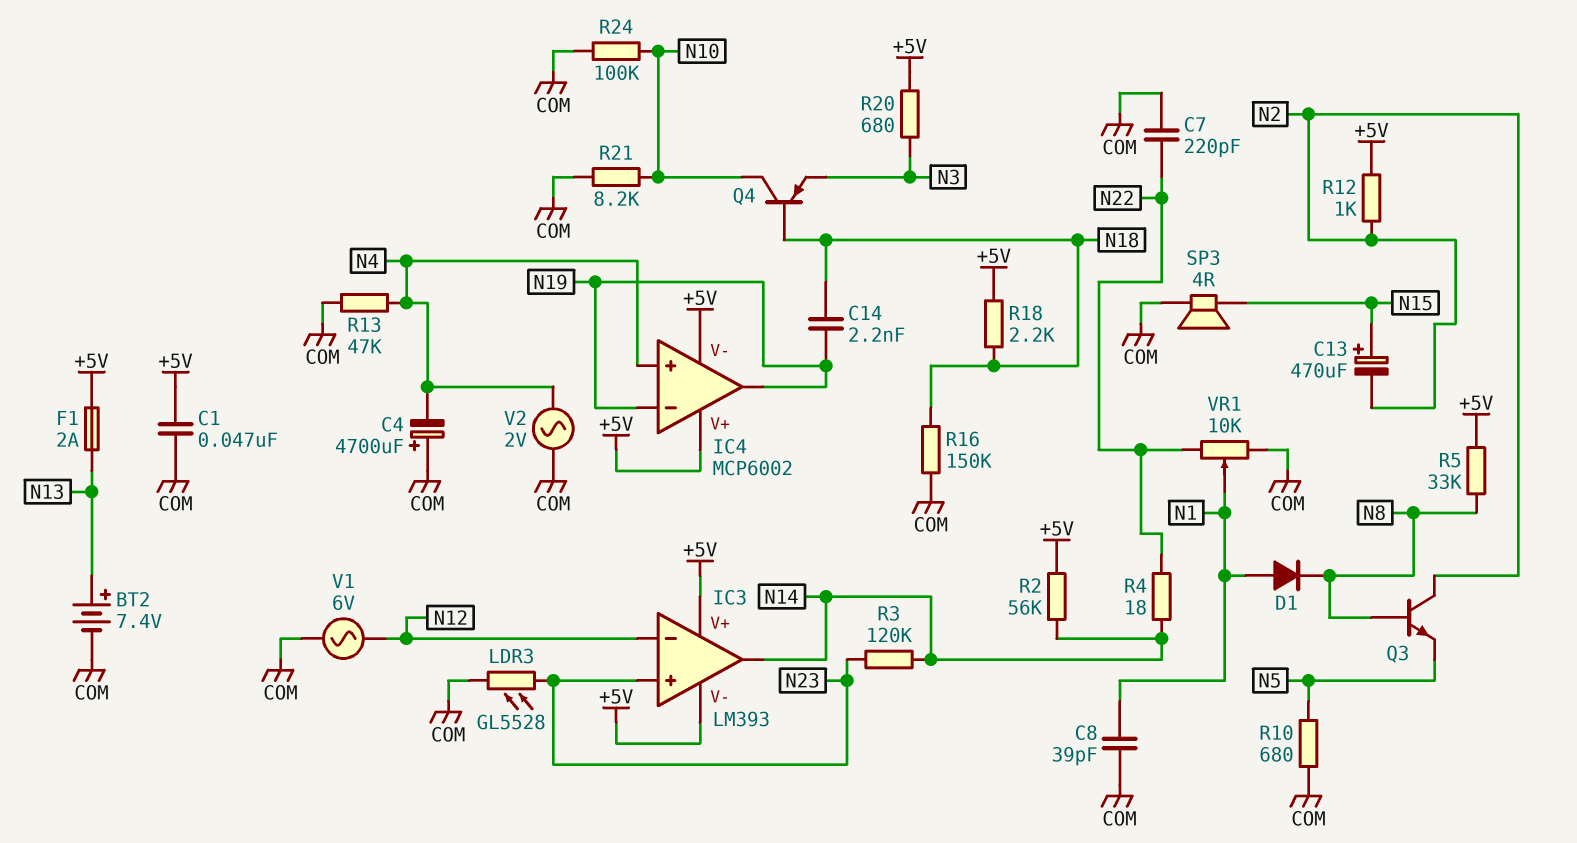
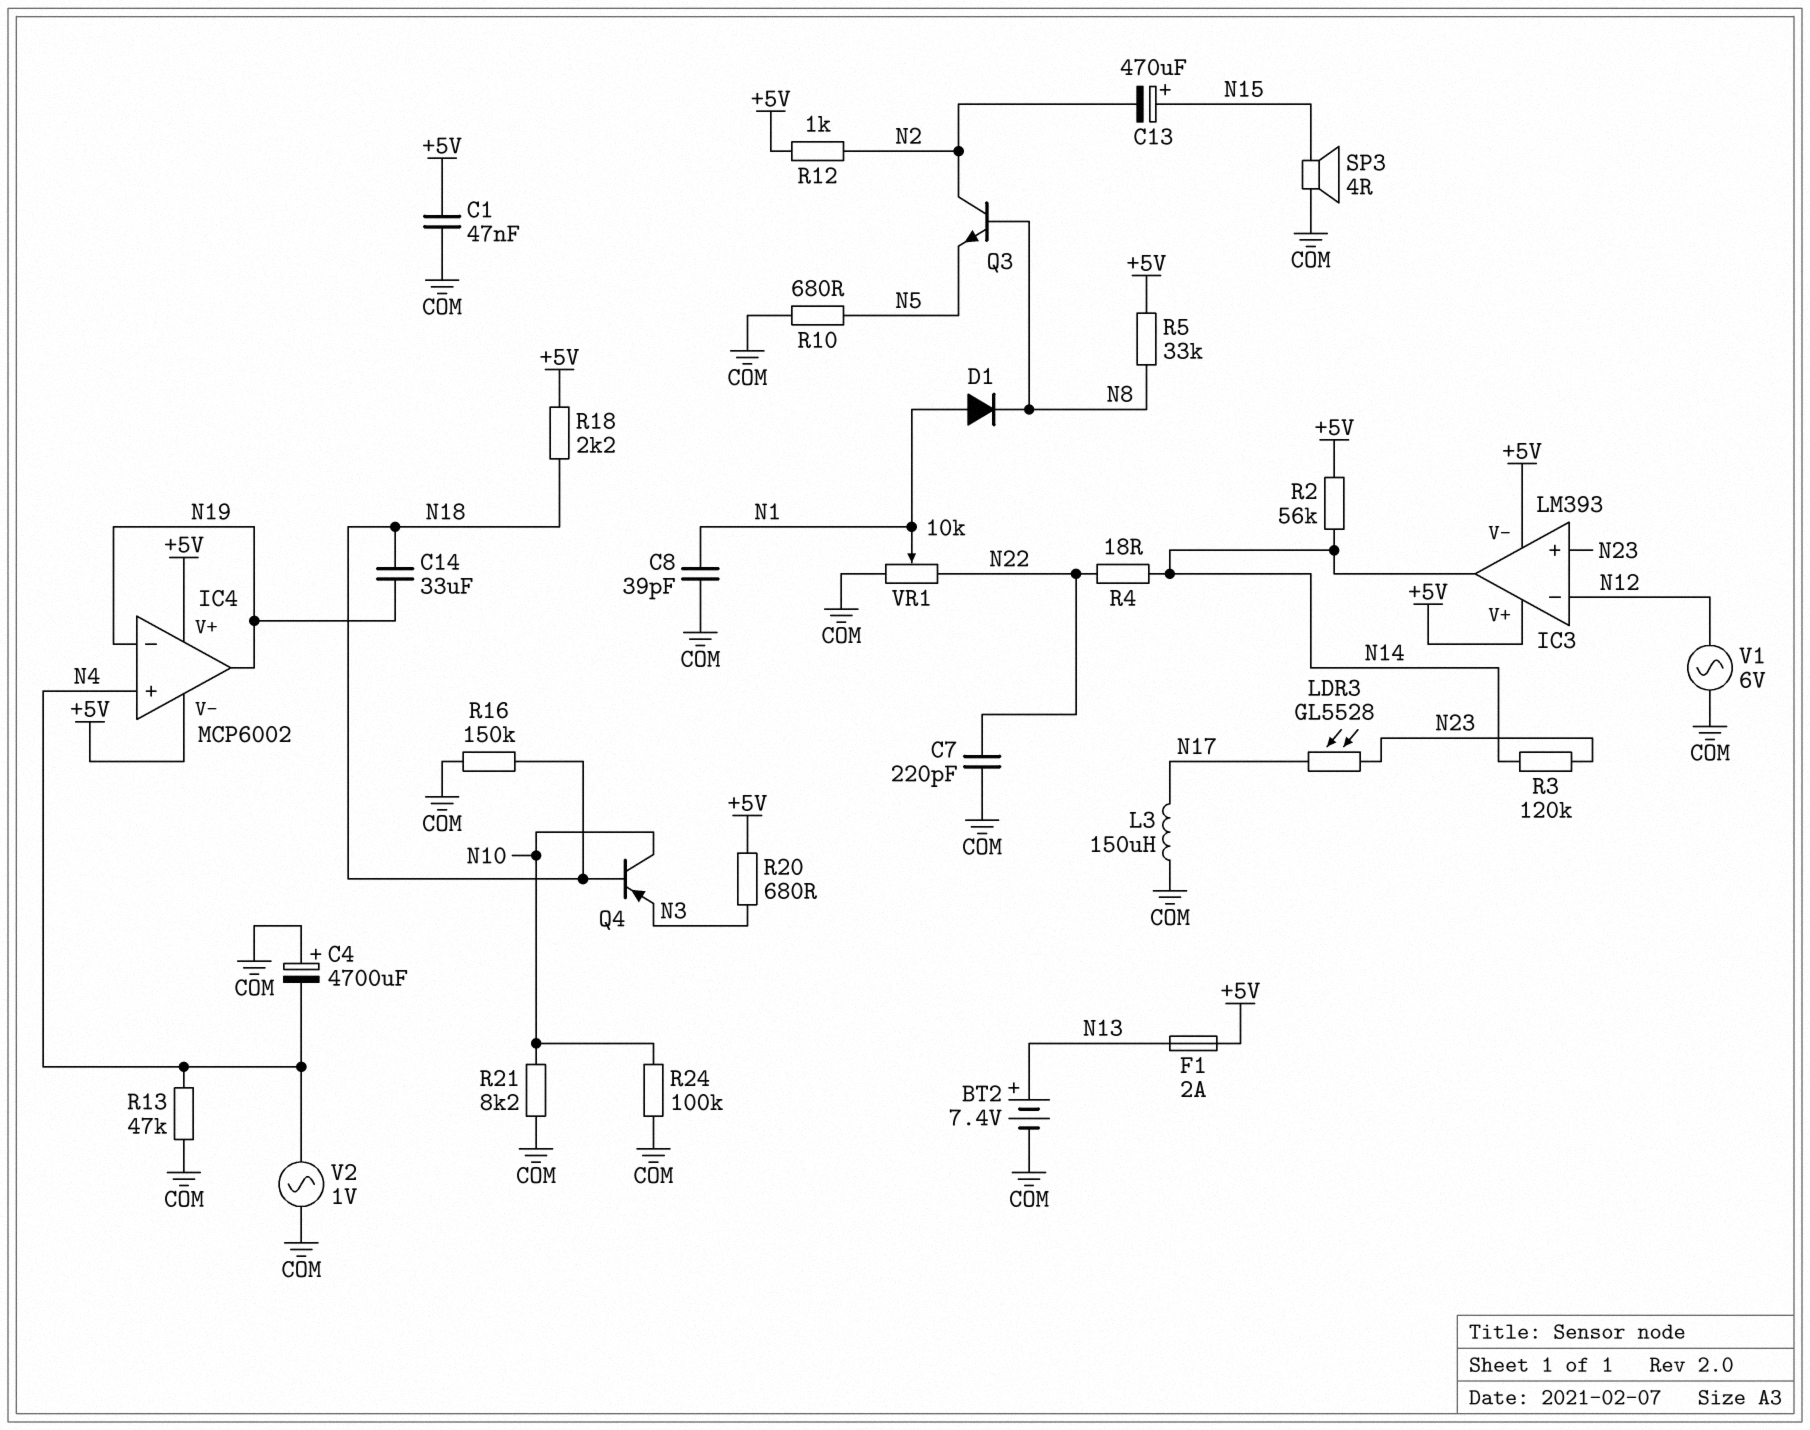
C14: 2.2nF (N18, N19) -> 33uF (N18, N19)
L3: none -> 150uH (COM, N17)
LDR3: GL5528 (COM, N23) -> GL5528 (N17, N23)
V2: AC 2V (COM, N4) -> AC 1V (COM, N4)

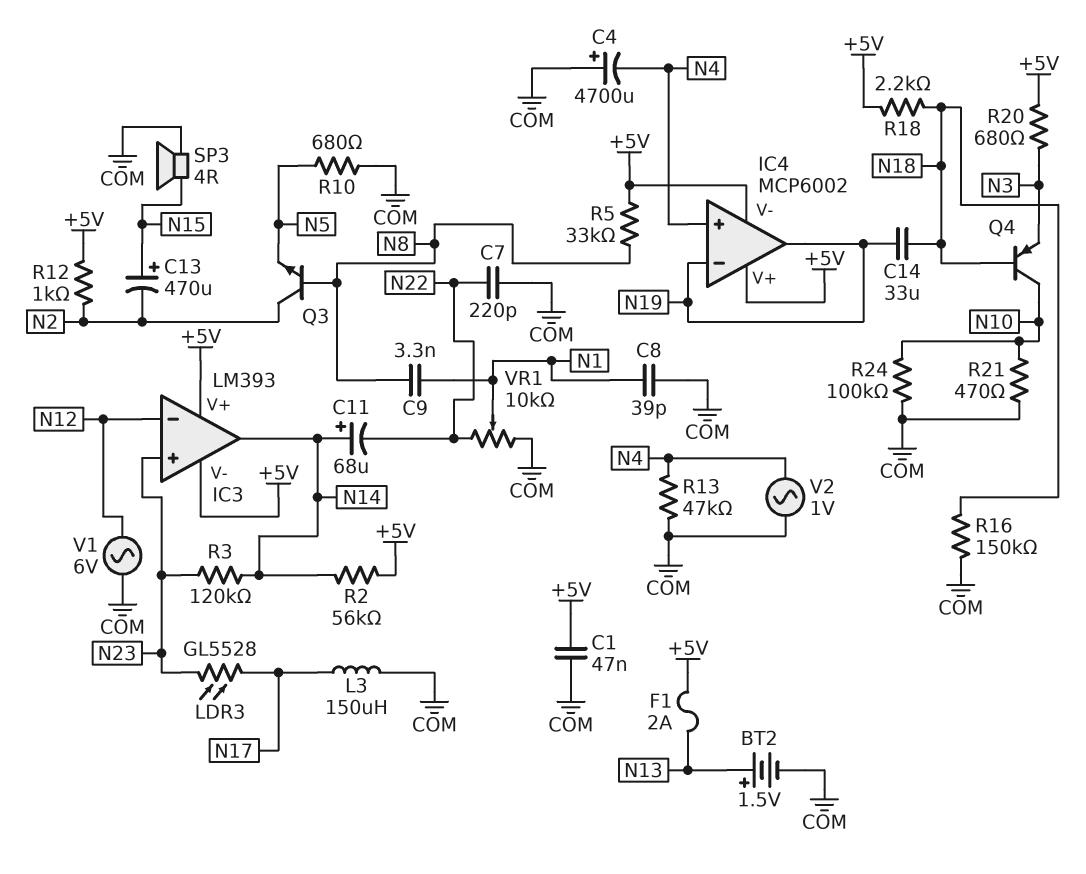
BT2: 7.4V (plus N13, minus COM) -> 1.5V (plus N13, minus COM)
C9: none -> 3.3nF (N1, N8)
C11: none -> 68uF (plus N14, minus N22)
D1: diode (A N1, K N8) -> none
R4: 18 (N14, N22) -> none
R21: 8.2k (COM, N10) -> 470 (COM, N10)

